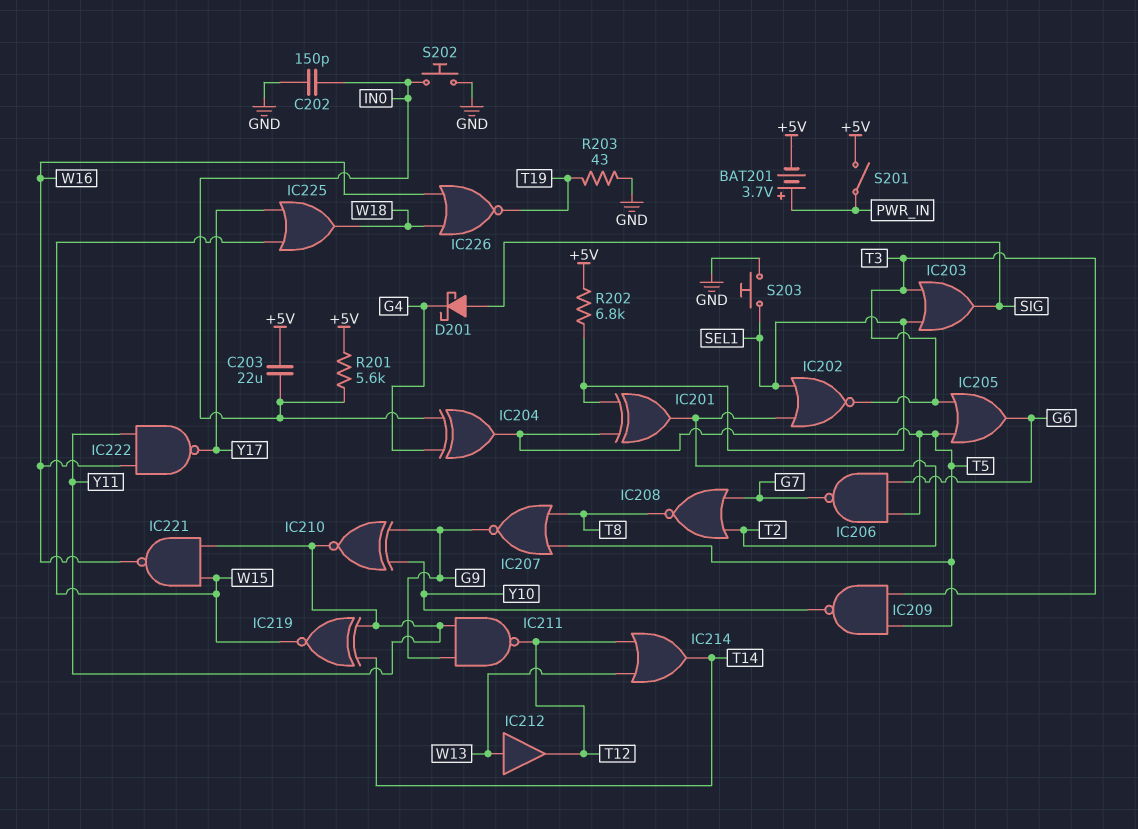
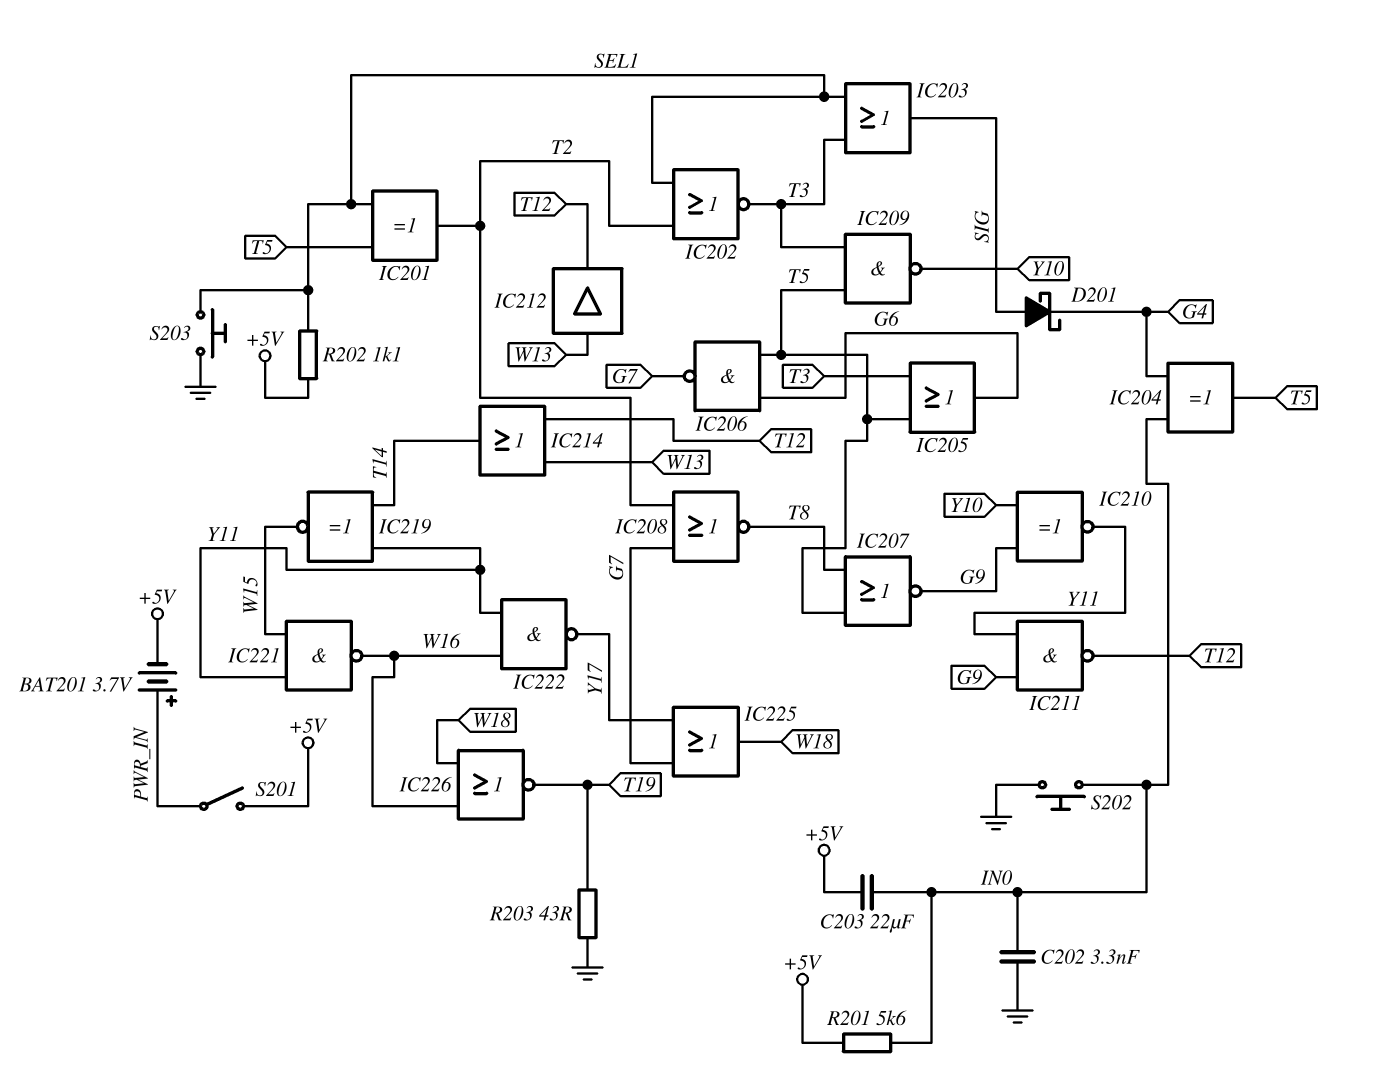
C202: 150pF (GND, IN0) -> 3.3nF (GND, IN0)
IC225: OR (in W15, in Y17, out W18) -> OR (in G7, in Y17, out W18)
R202: 6.8k (+5V, SEL1) -> 1.1k (+5V, SEL1)

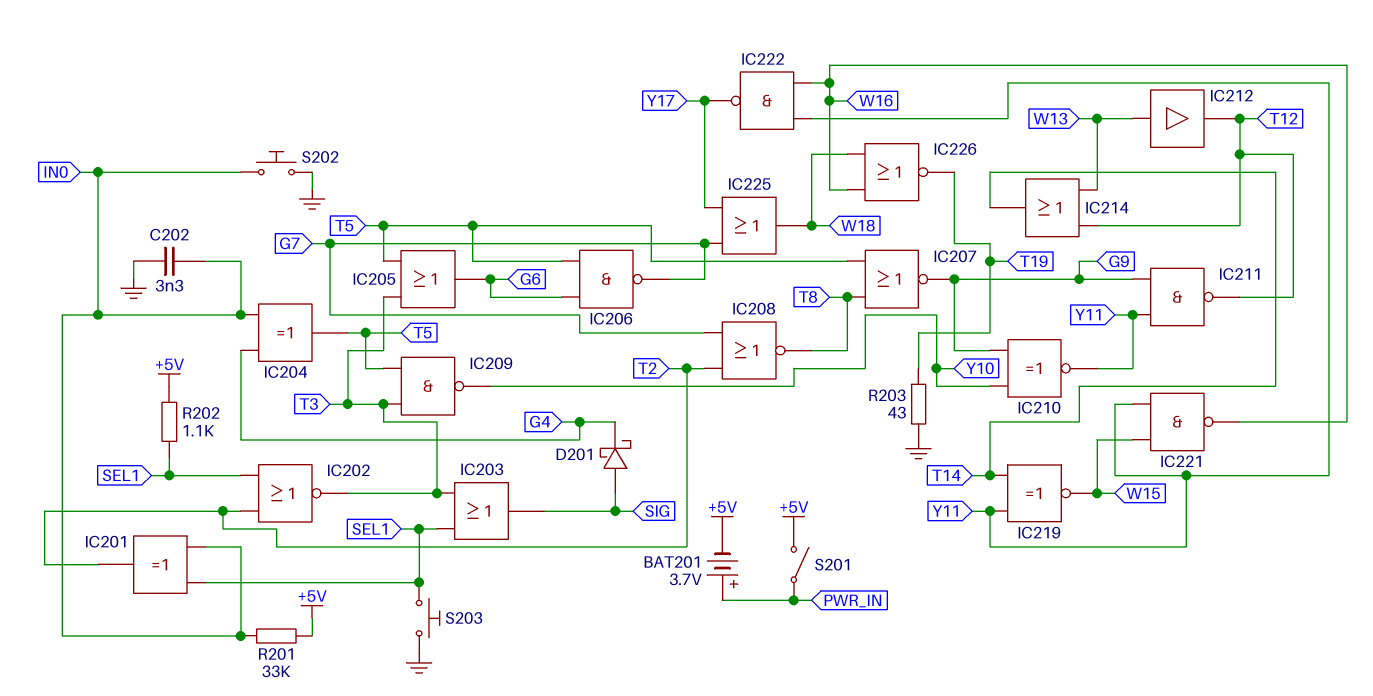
C203: 22uF (+5V, IN0) -> none
IC201: XOR (in SEL1, in T5, out T2) -> XOR (in IN0, in SEL1, out T2)
R201: 5.6k (+5V, IN0) -> 33k (+5V, IN0)

